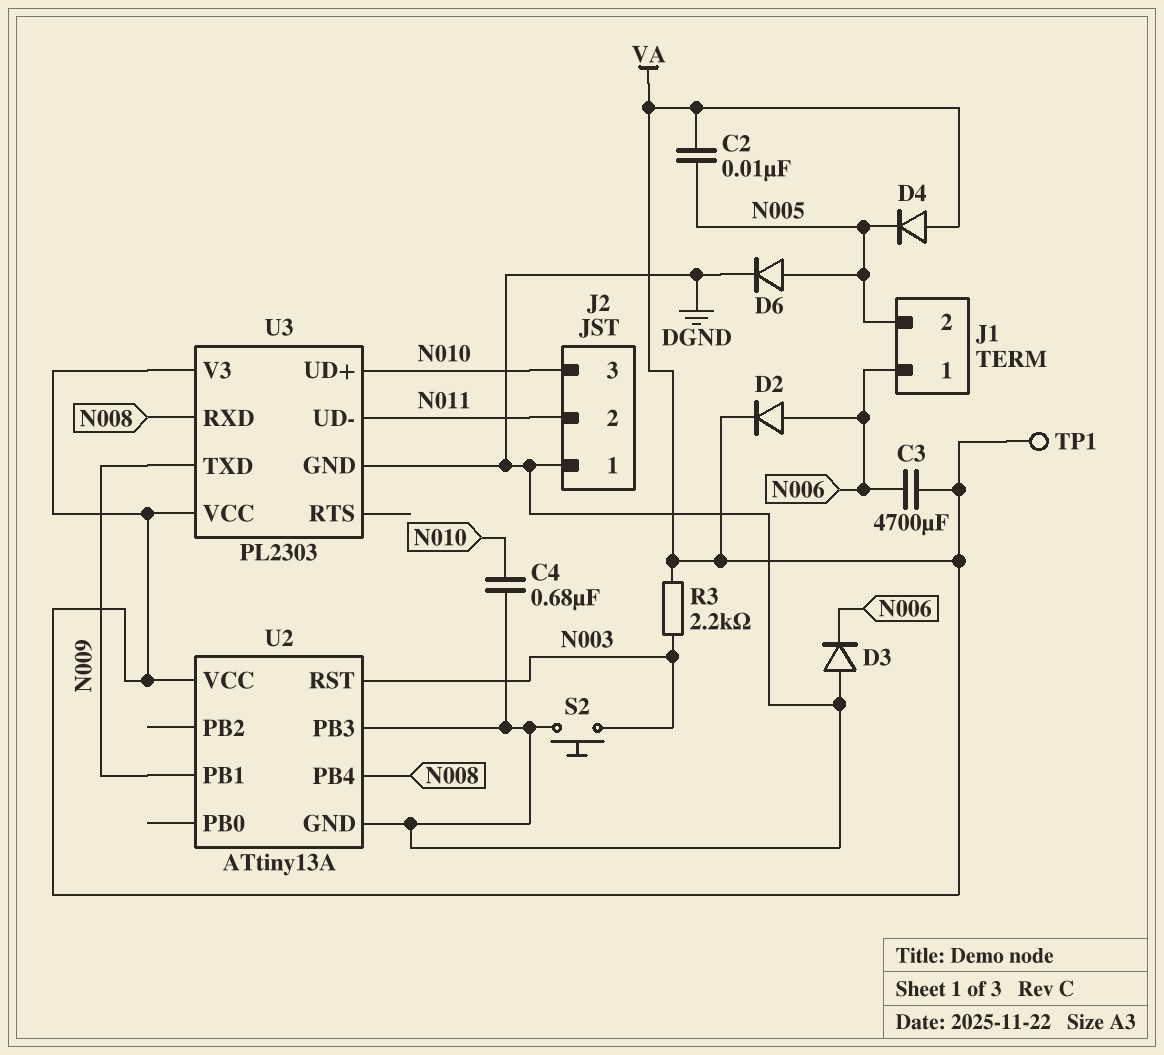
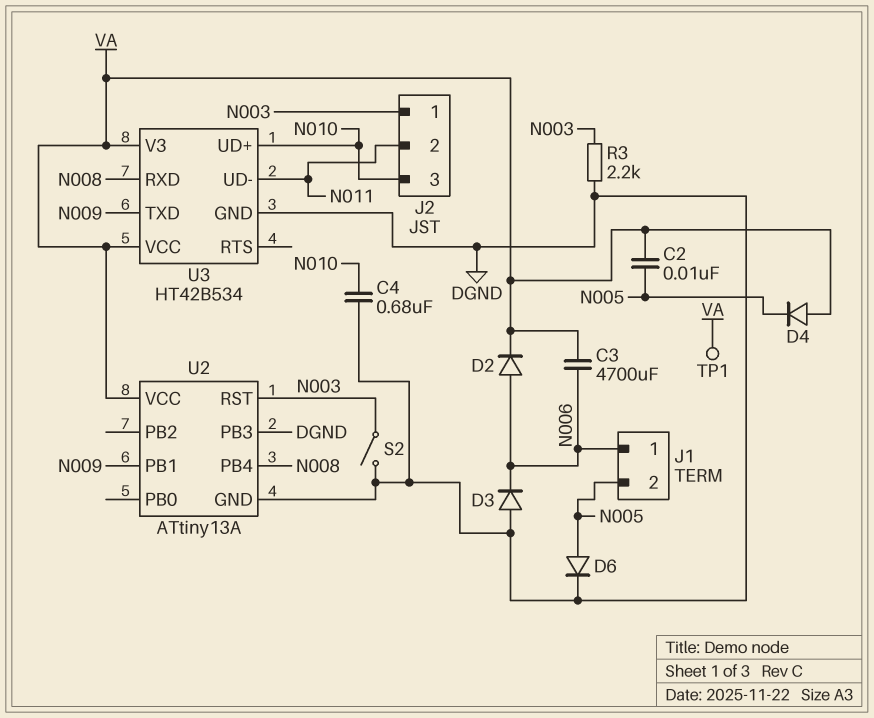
J2 pin 1: DGND -> N003
R3: 2.2k (N003, VA) -> 2.2k (DGND, N003)
S2: button (DGND, N003) -> switch (DGND, N003)
U3: PL2303 -> HT42B534

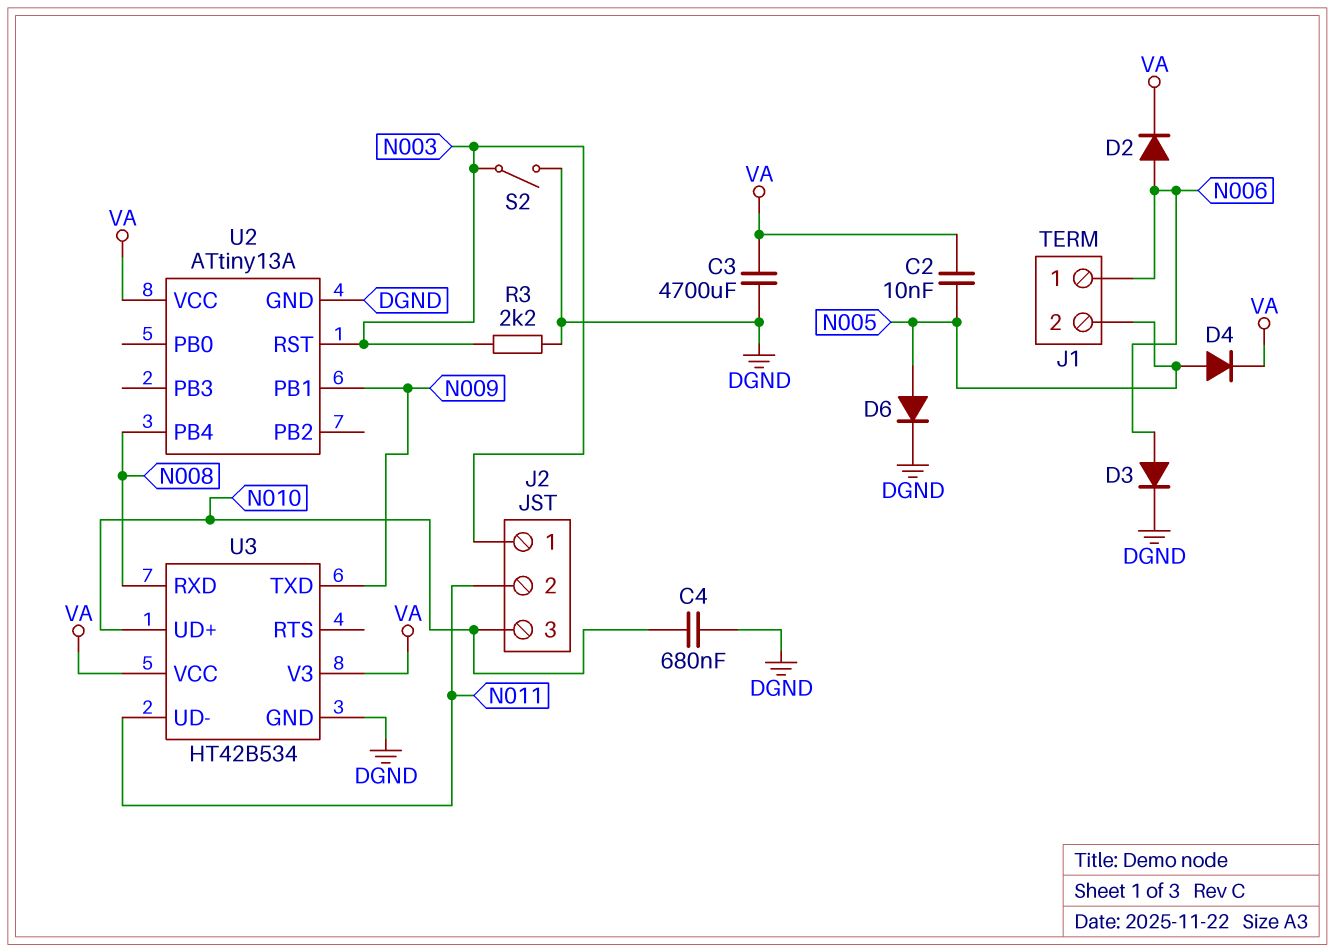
C3: 4700uF (N006, VA) -> 4700uF (DGND, VA)
D3: diode (A DGND, K N006) -> diode (A N006, K DGND)
D4: diode (A VA, K N005) -> diode (A N005, K VA)
TP1: test point (VA) -> none
U2 pin PB3: DGND -> none

